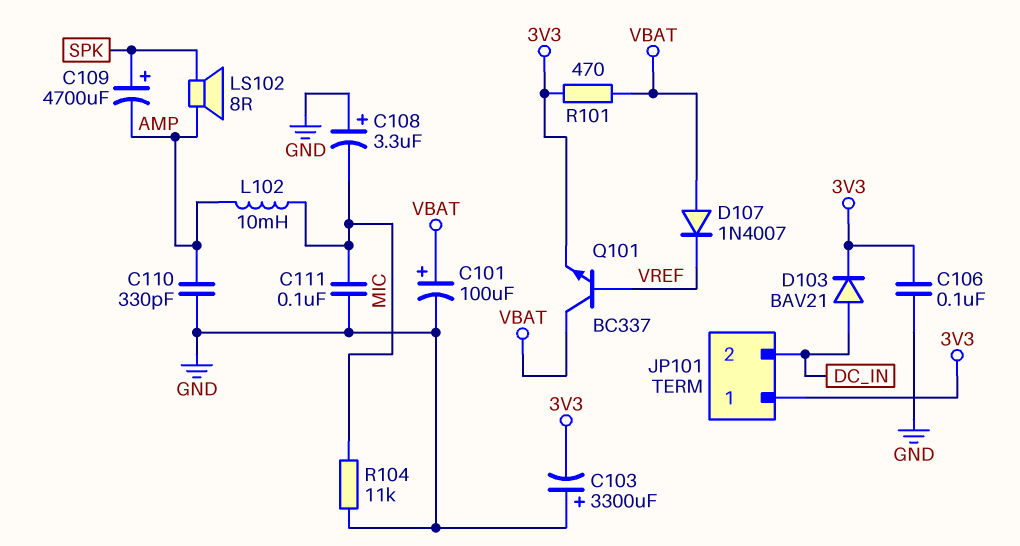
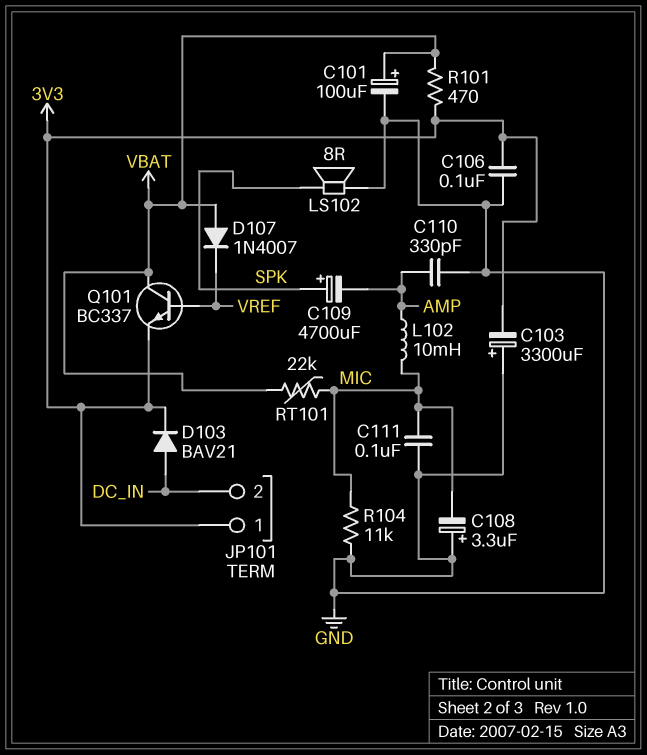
LS102: speaker 8R (AMP, SPK) -> speaker 8R (GND, SPK)
RT101: none -> 22k (MIC, VBAT)

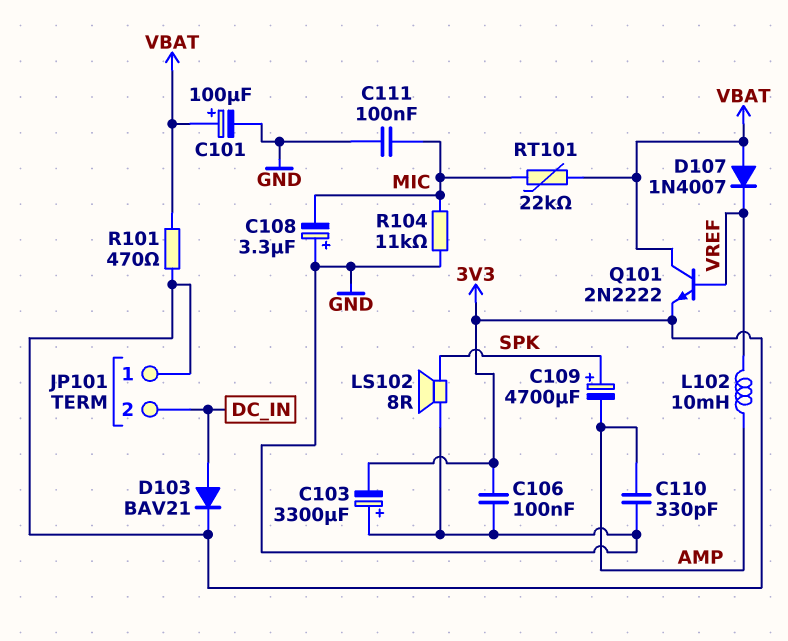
L102: 10mH (AMP, MIC) -> 10mH (AMP, VREF)
Q101: NPN BC337 (B VREF, C VBAT, E 3V3) -> NPN 2N2222 (B VREF, C VBAT, E 3V3)

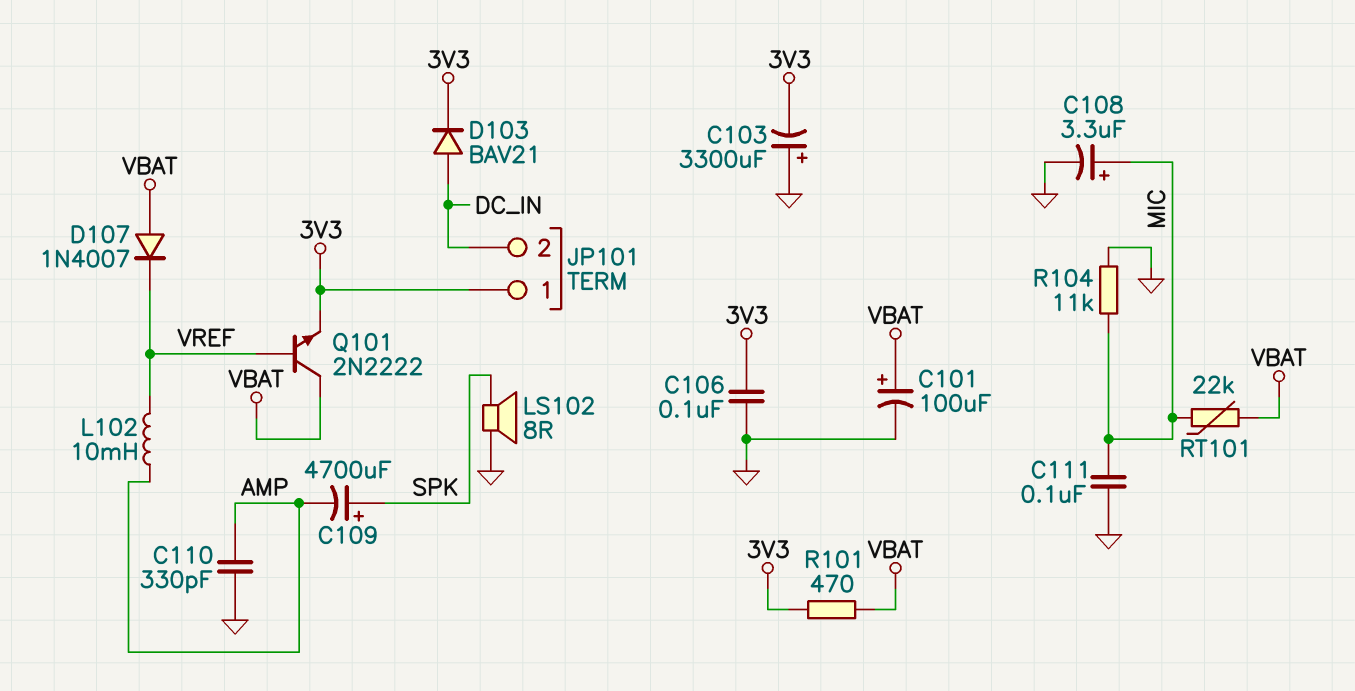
C108: 3.3uF (plus GND, minus MIC) -> 3.3uF (plus MIC, minus GND)

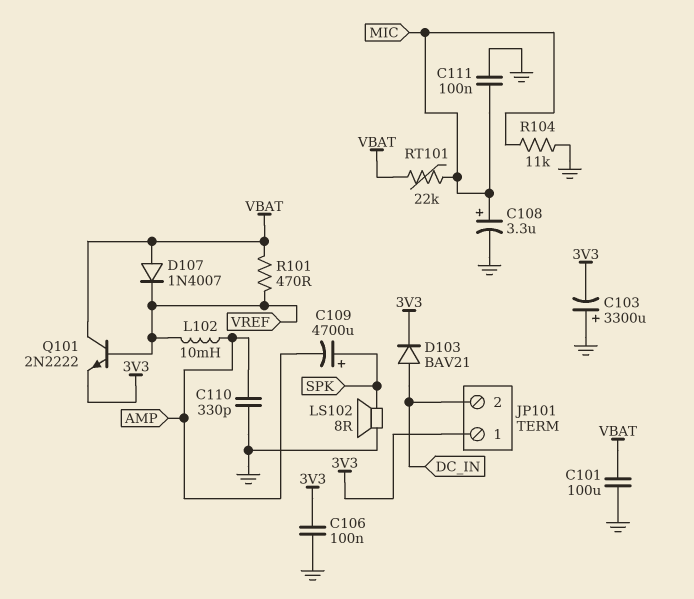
C101: 100uF (plus VBAT, minus GND) -> 100uF (GND, VBAT)
R101: 470 (3V3, VBAT) -> 470 (VBAT, VREF)

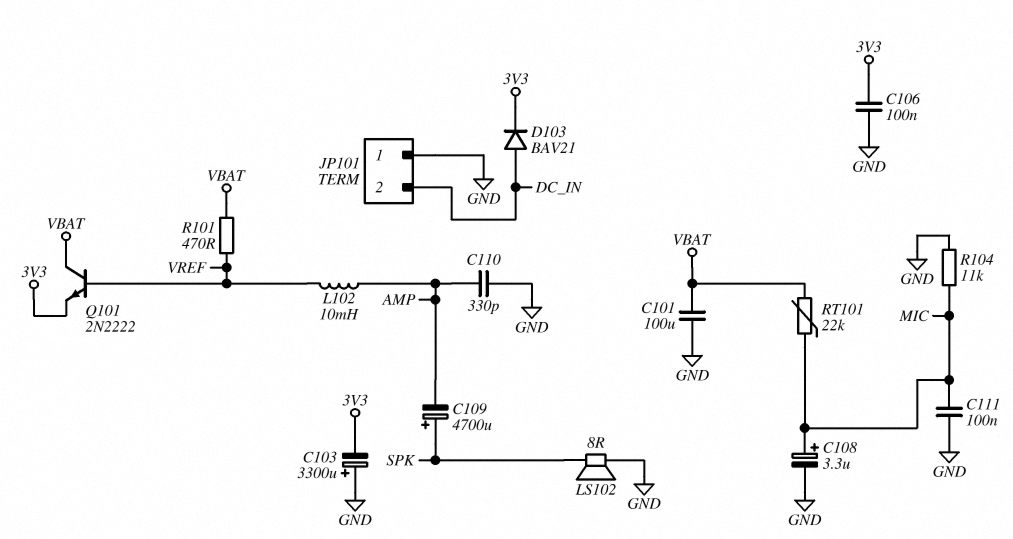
D107: diode 1N4007 (A VBAT, K VREF) -> none
JP101 pin 1: 3V3 -> GND

